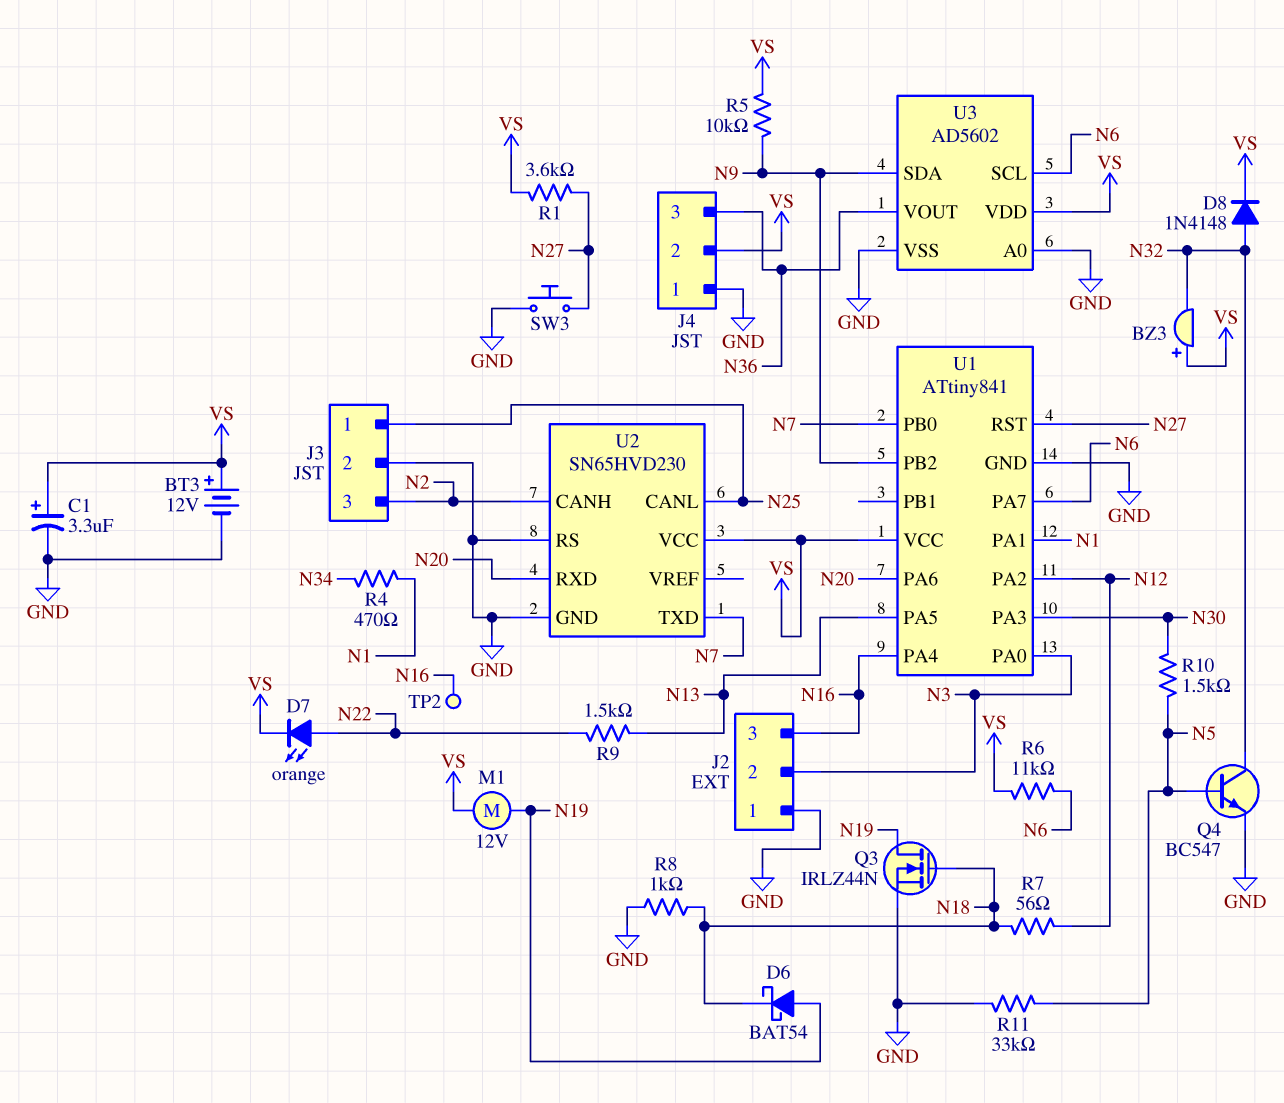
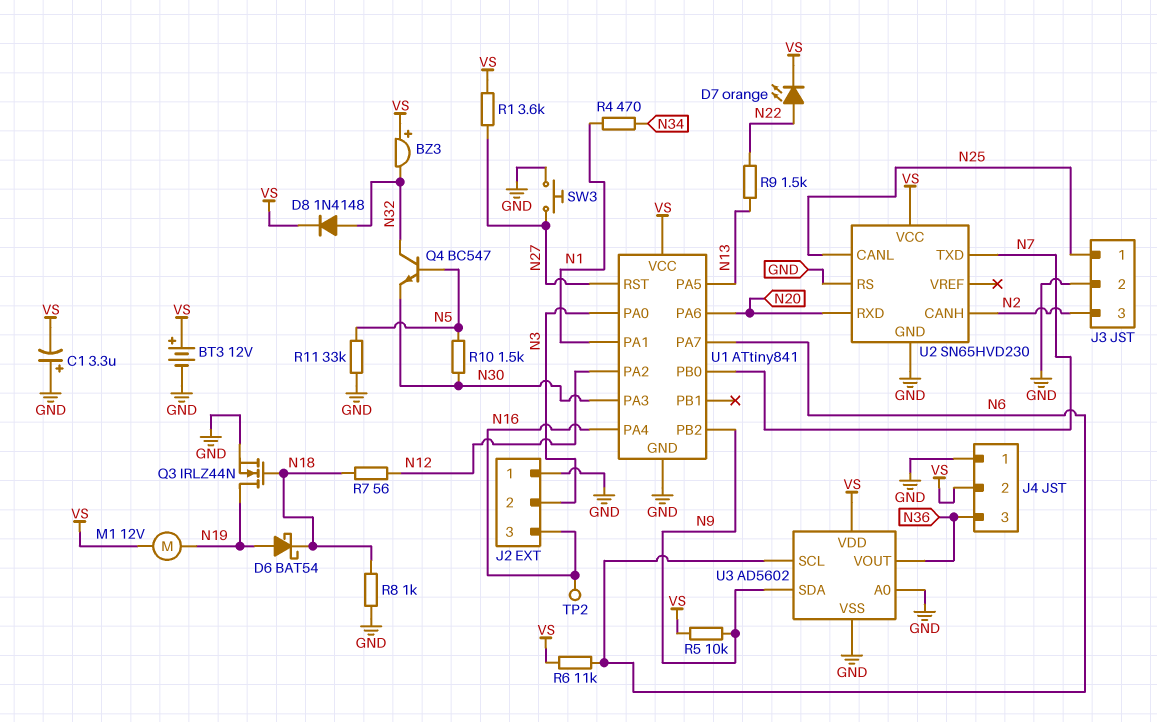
C1: 3.3uF (plus VS, minus GND) -> 3.3uF (plus GND, minus VS)
Q4: NPN BC547 (B N5, C N32, E GND) -> NPN BC547 (B N5, C N32, E N30)

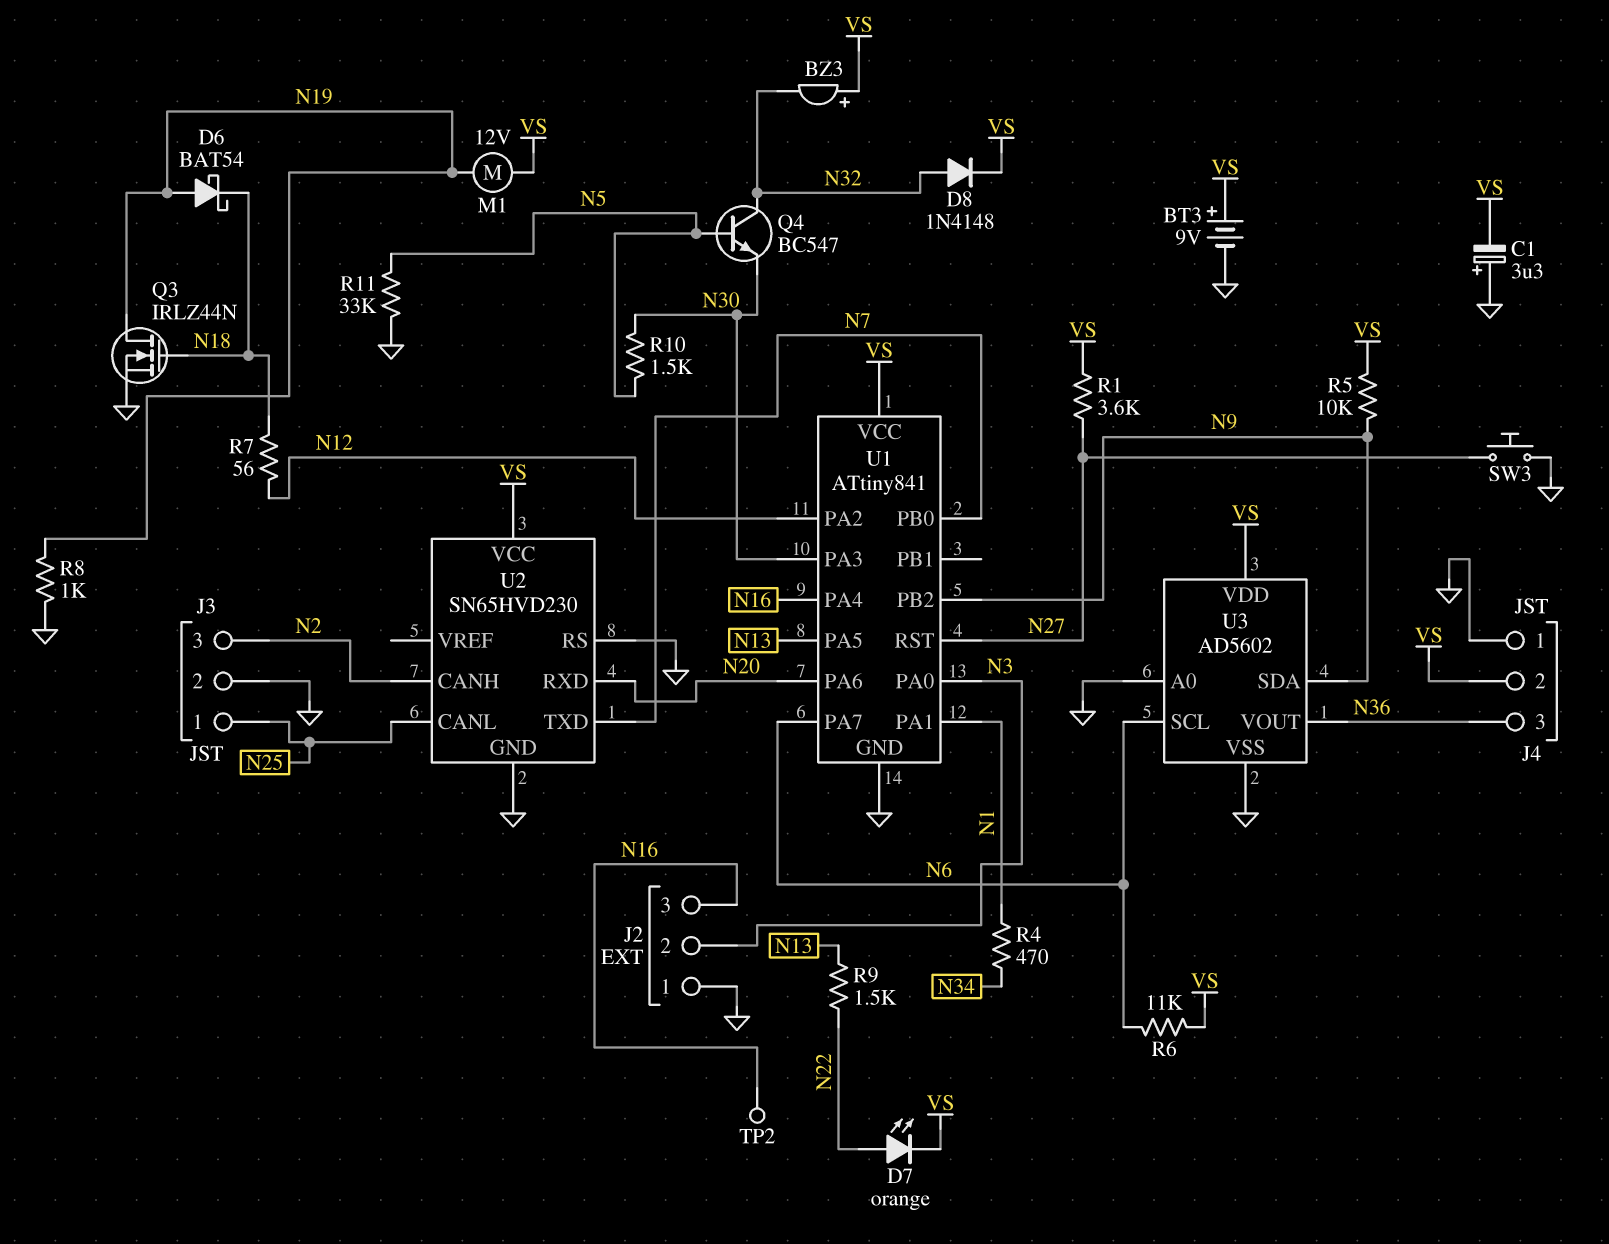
BT3: 12V (plus VS, minus GND) -> 9V (plus VS, minus GND)
R8: 1k (GND, N18) -> 1k (GND, N19)

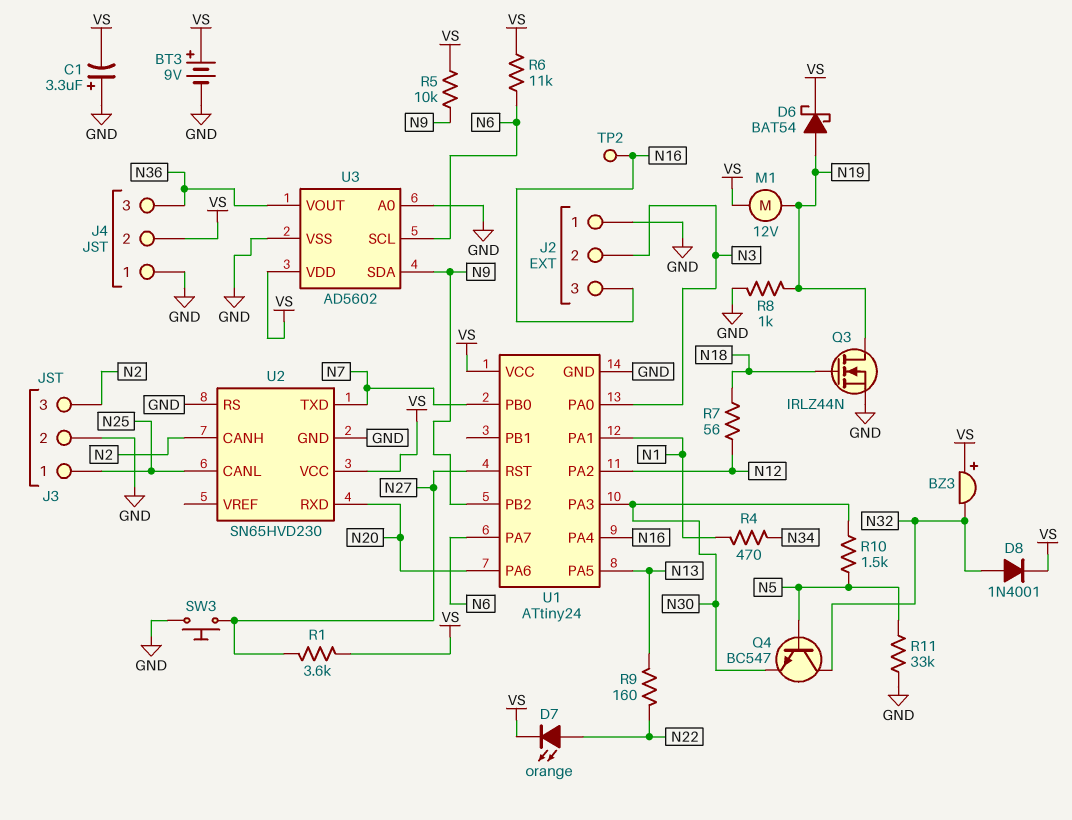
D6: schottky BAT54 (A N19, K N18) -> schottky BAT54 (A N19, K VS)
D8: diode 1N4148 (A N32, K VS) -> diode 1N4001 (A N32, K VS)
R9: 1.5k (N13, N22) -> 160 (N13, N22)
U1: ATtiny841 -> ATtiny24

